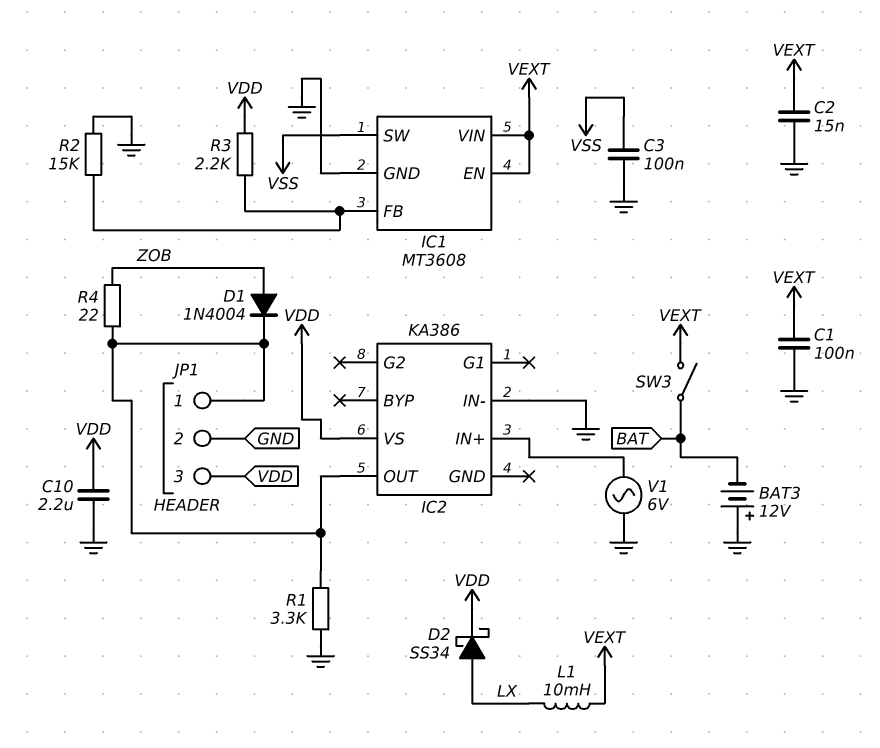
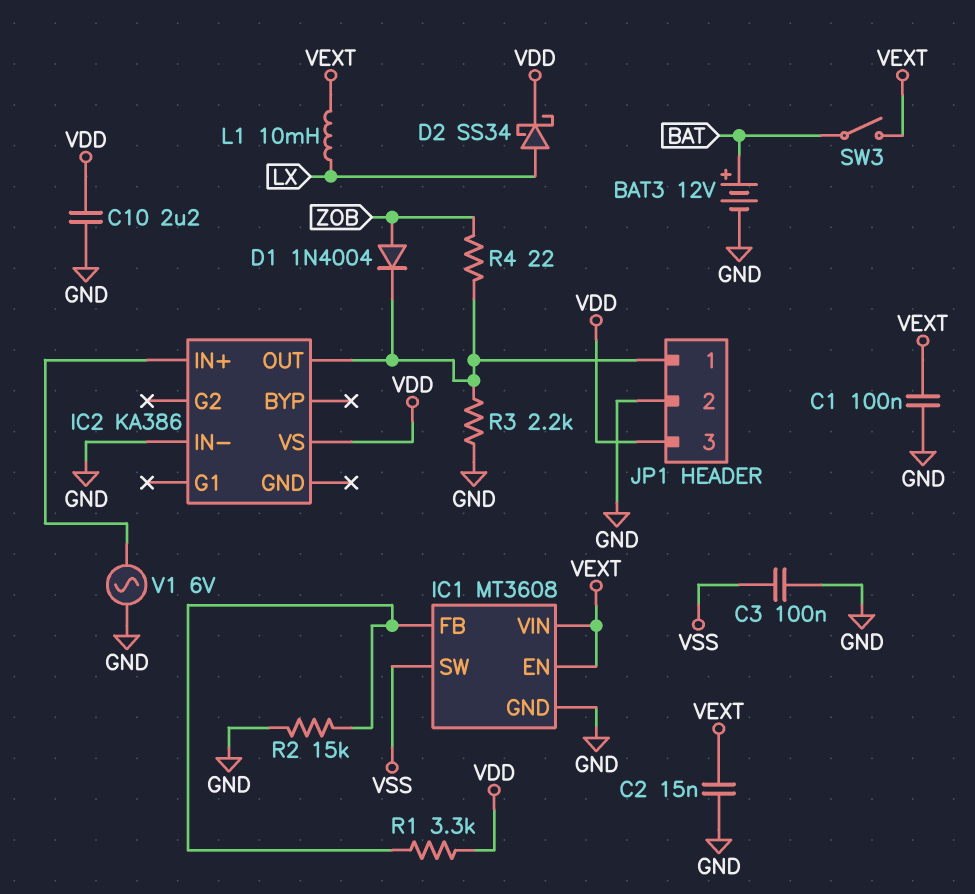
BAT3: 12V (plus GND, minus BAT) -> 12V (plus BAT, minus GND)
R1: 3.3k (GND, IC2/OUT) -> 3.3k (IC1/FB, VDD)
R3: 2.2k (IC1/FB, VDD) -> 2.2k (GND, IC2/OUT)

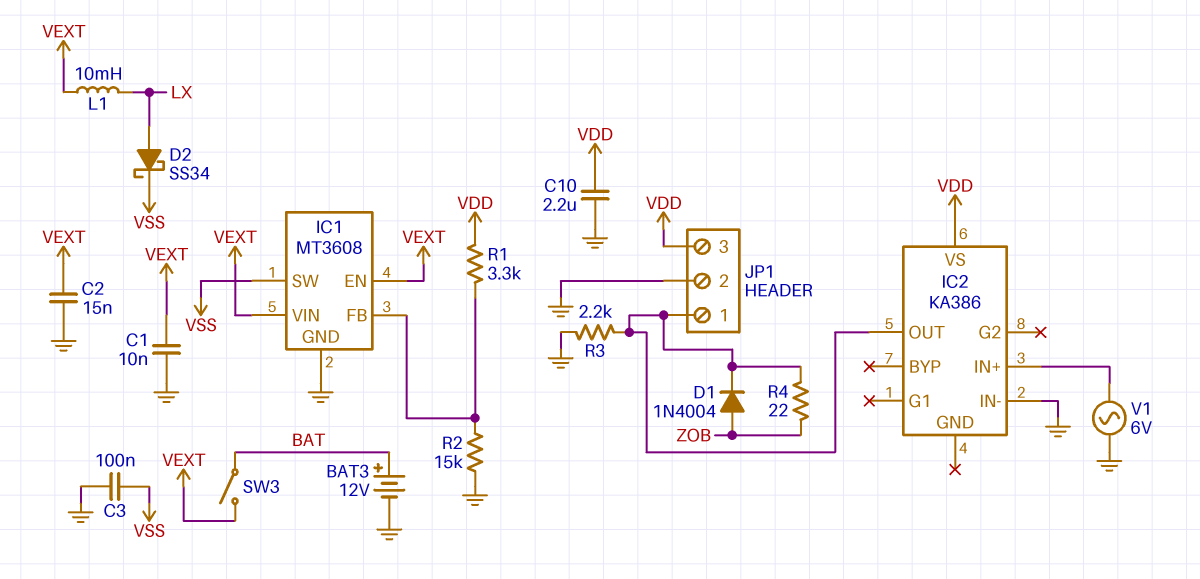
C1: 100nF (GND, VEXT) -> 10nF (GND, VEXT)
D2: schottky SS34 (A LX, K VDD) -> schottky SS34 (A LX, K VSS)

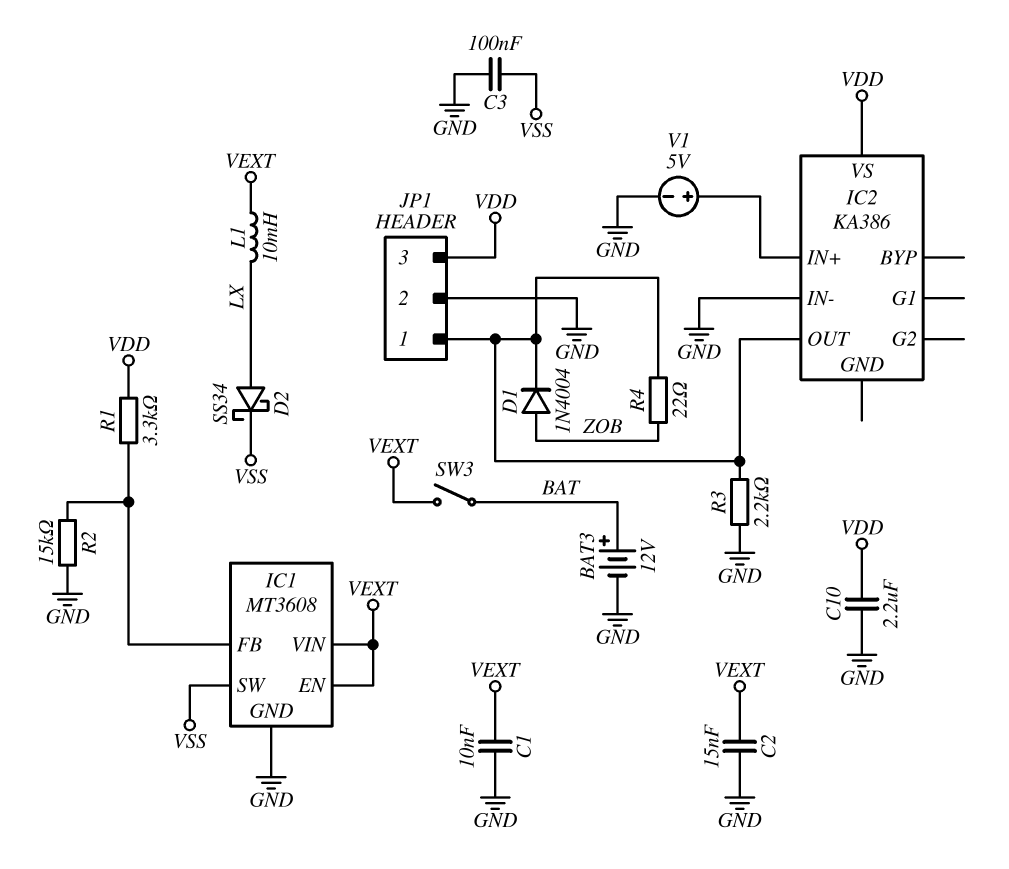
V1: AC 6V (GND, IC2/IN+) -> 5V (plus IC2/IN+, minus GND)

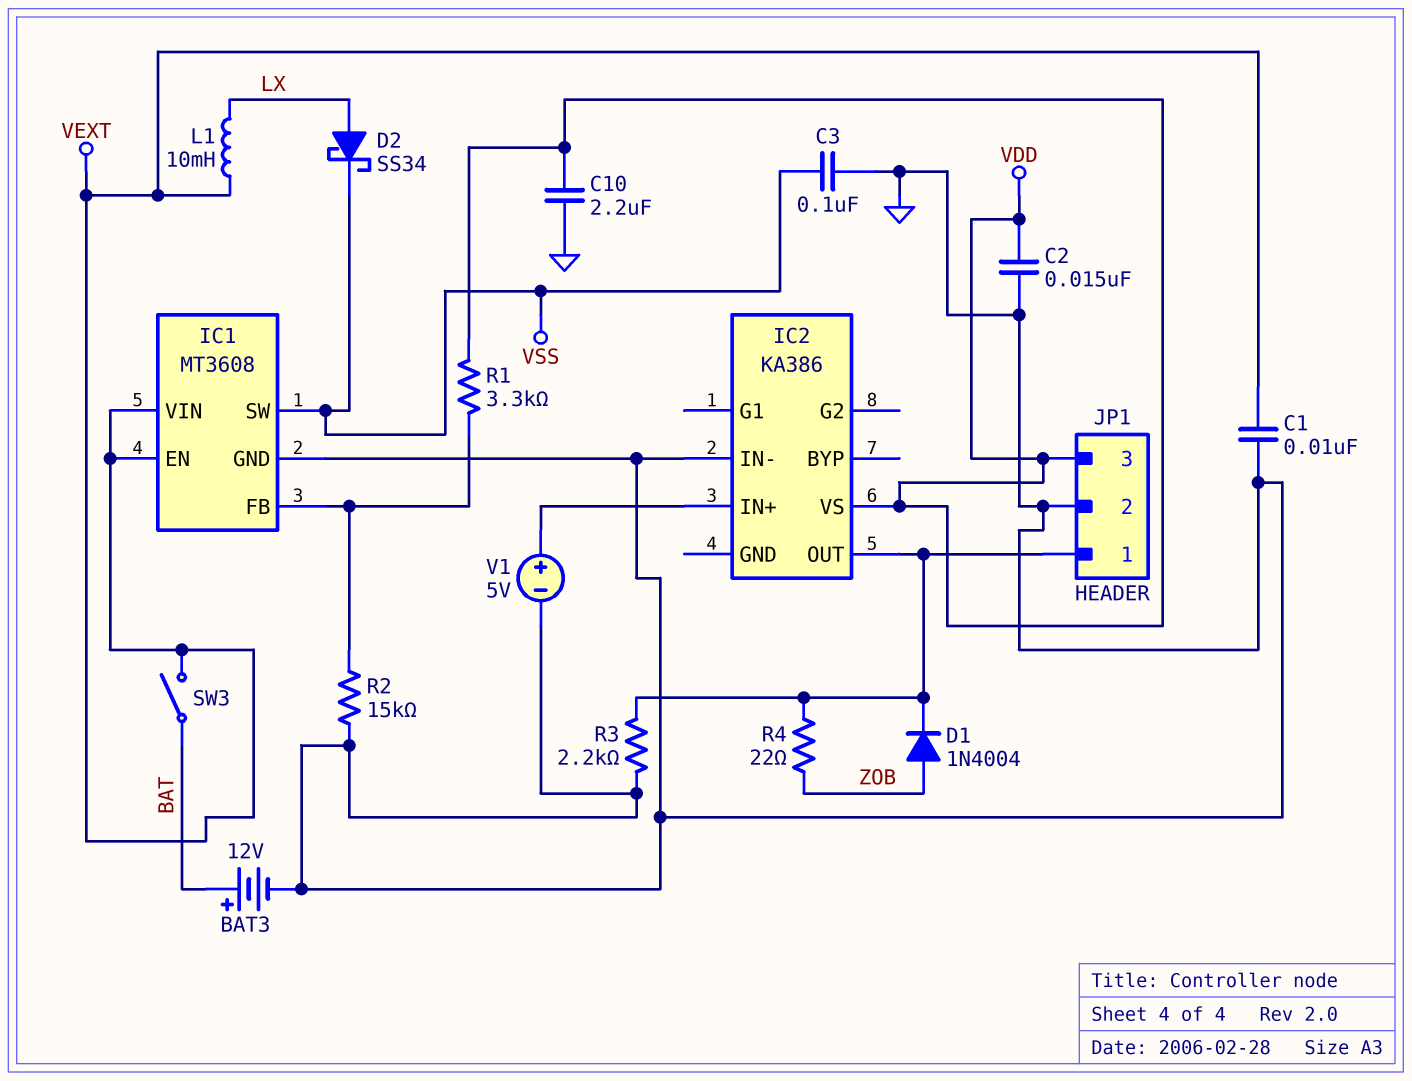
C2: 15nF (GND, VEXT) -> 15nF (GND, VDD)

